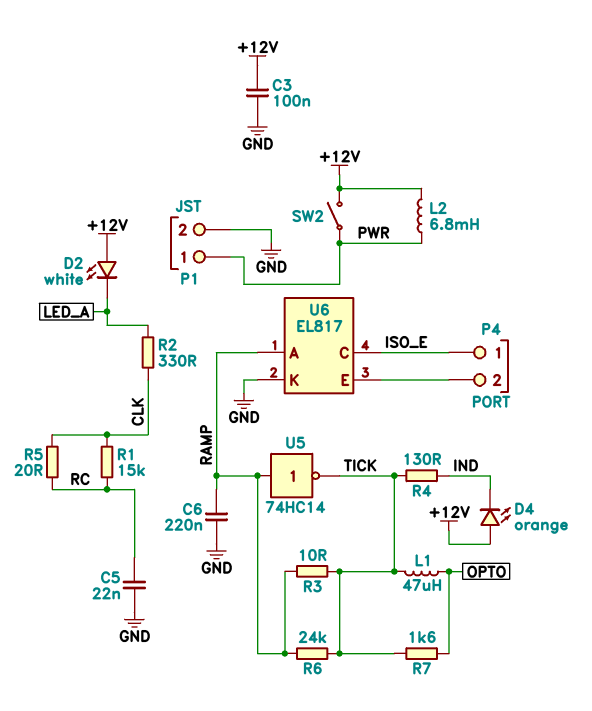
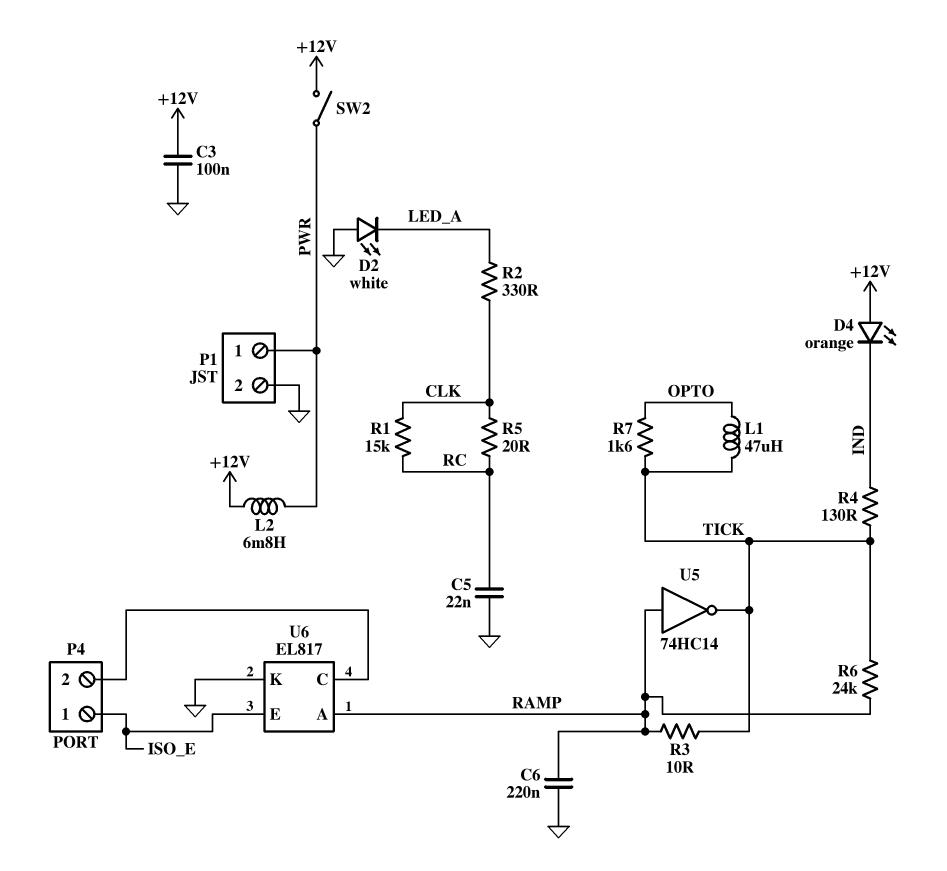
D2: LED white (A +12V, K LED_A) -> LED white (A GND, K LED_A)
U6 pin C: ISO_E -> P4/2
U6 pin E: P4/2 -> ISO_E

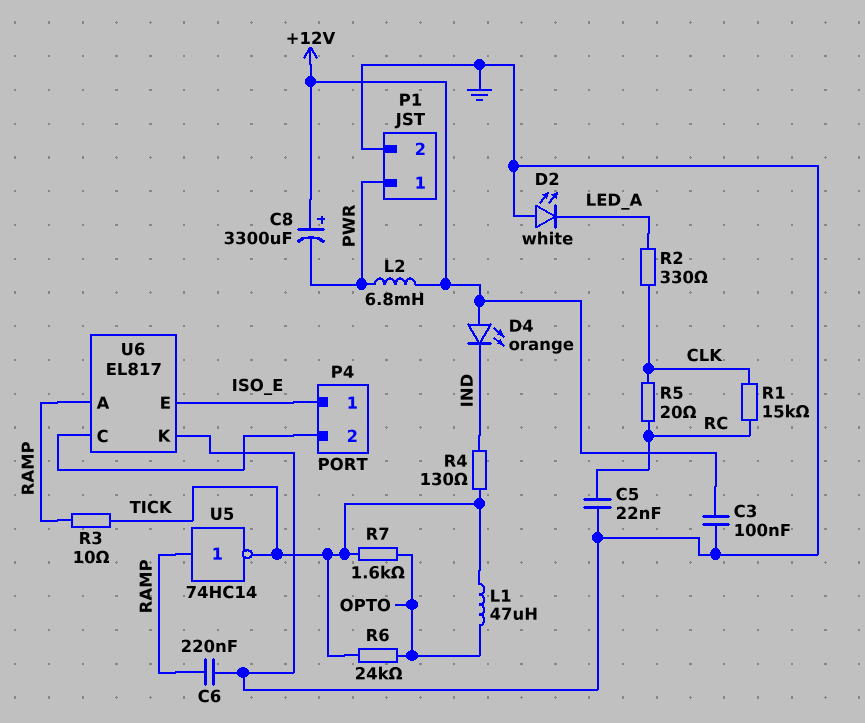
C8: none -> 3300uF (plus +12V, minus PWR)
R6: 24k (RAMP, TICK) -> 24k (OPTO, TICK)
SW2: switch (+12V, PWR) -> none

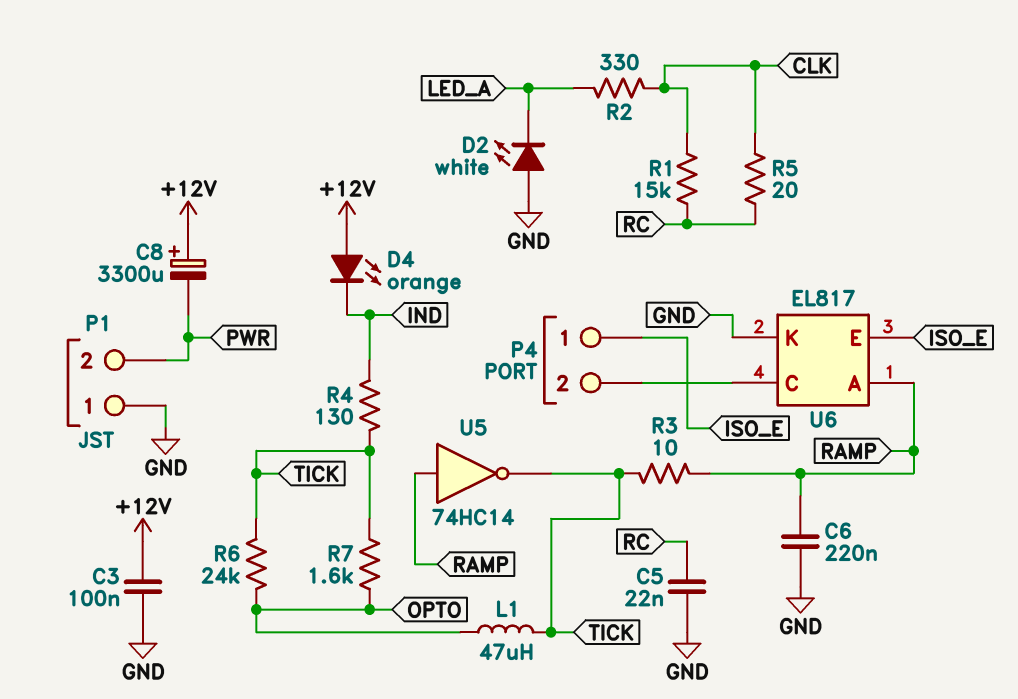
L2: 6.8mH (+12V, PWR) -> none
P1 pin 1: PWR -> GND
P1 pin 2: GND -> PWR

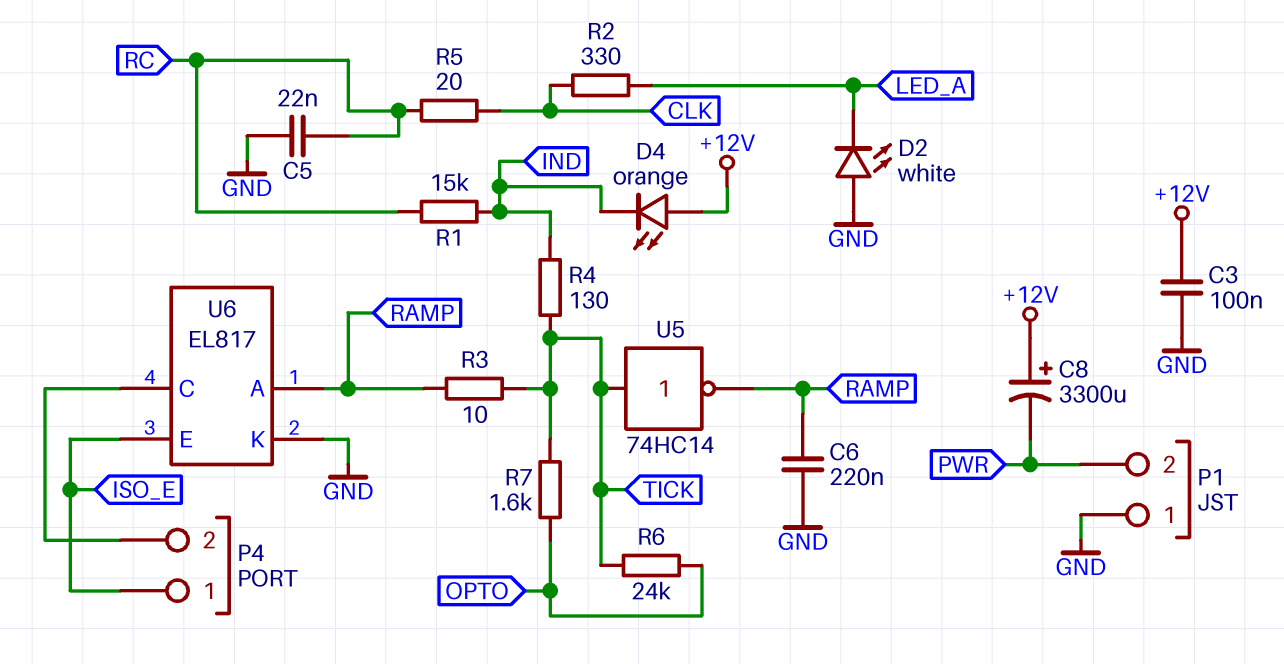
L1: 47uH (OPTO, TICK) -> none
R1: 15k (CLK, RC) -> 15k (IND, RC)
U5: NOT 74HC14 (in RAMP, out TICK) -> NOT 74HC14 (in TICK, out RAMP)

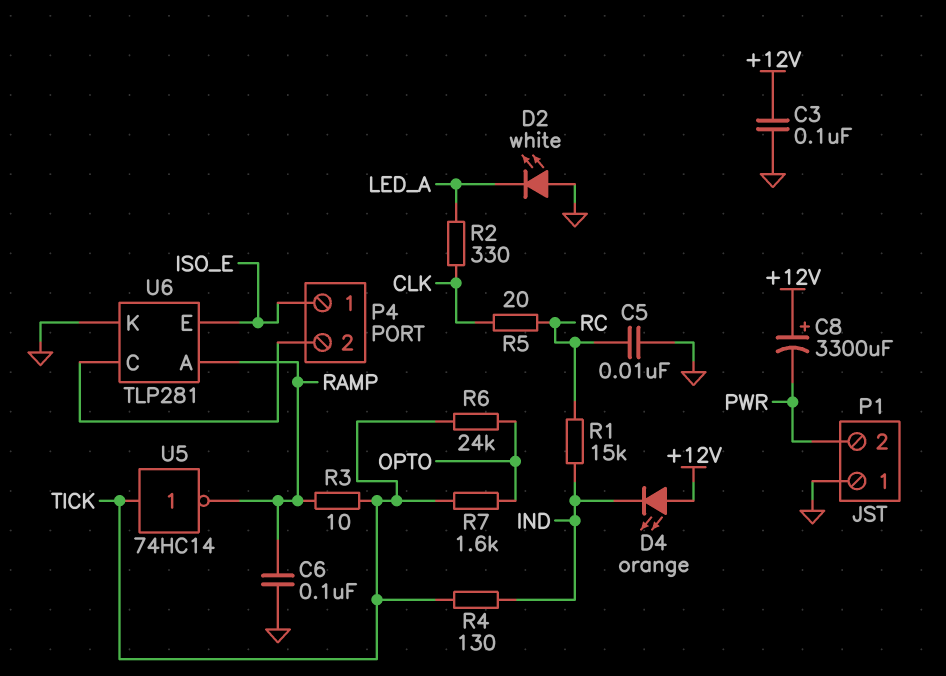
C5: 22nF (GND, RC) -> 10nF (GND, RC)
C6: 220nF (GND, RAMP) -> 100nF (GND, RAMP)
U6: EL817 -> TLP281

